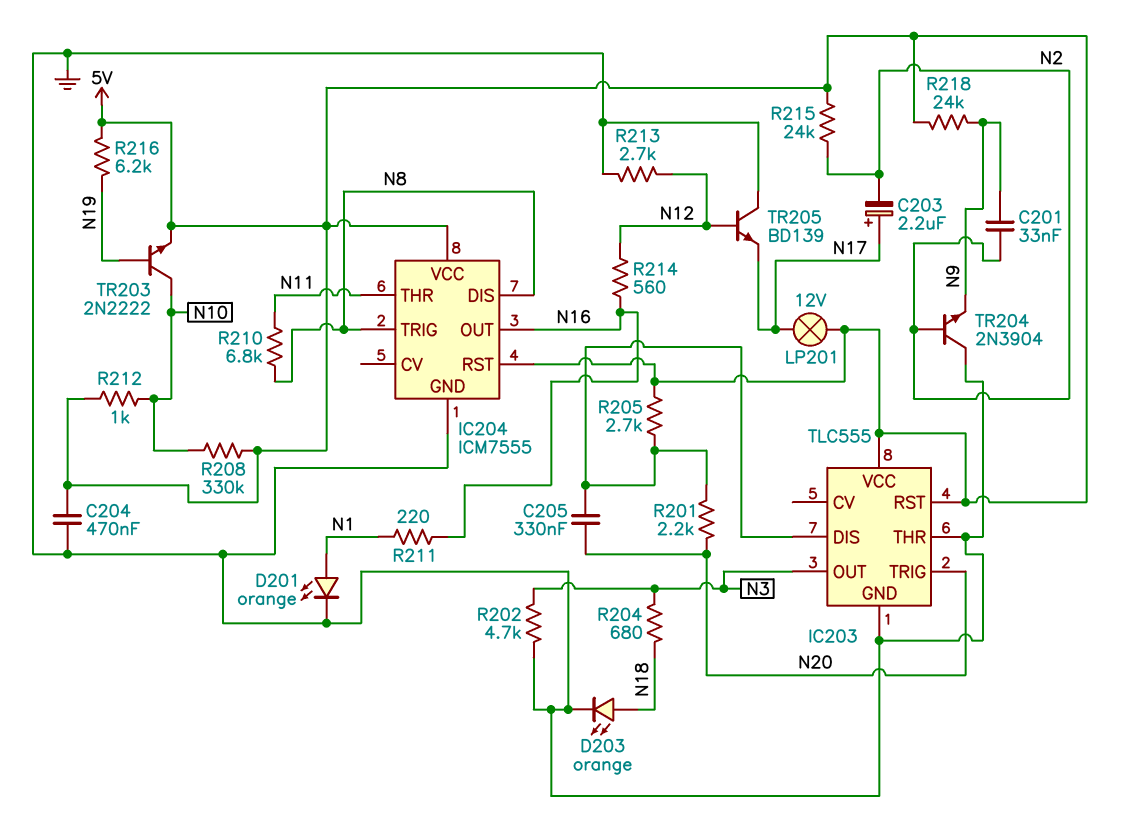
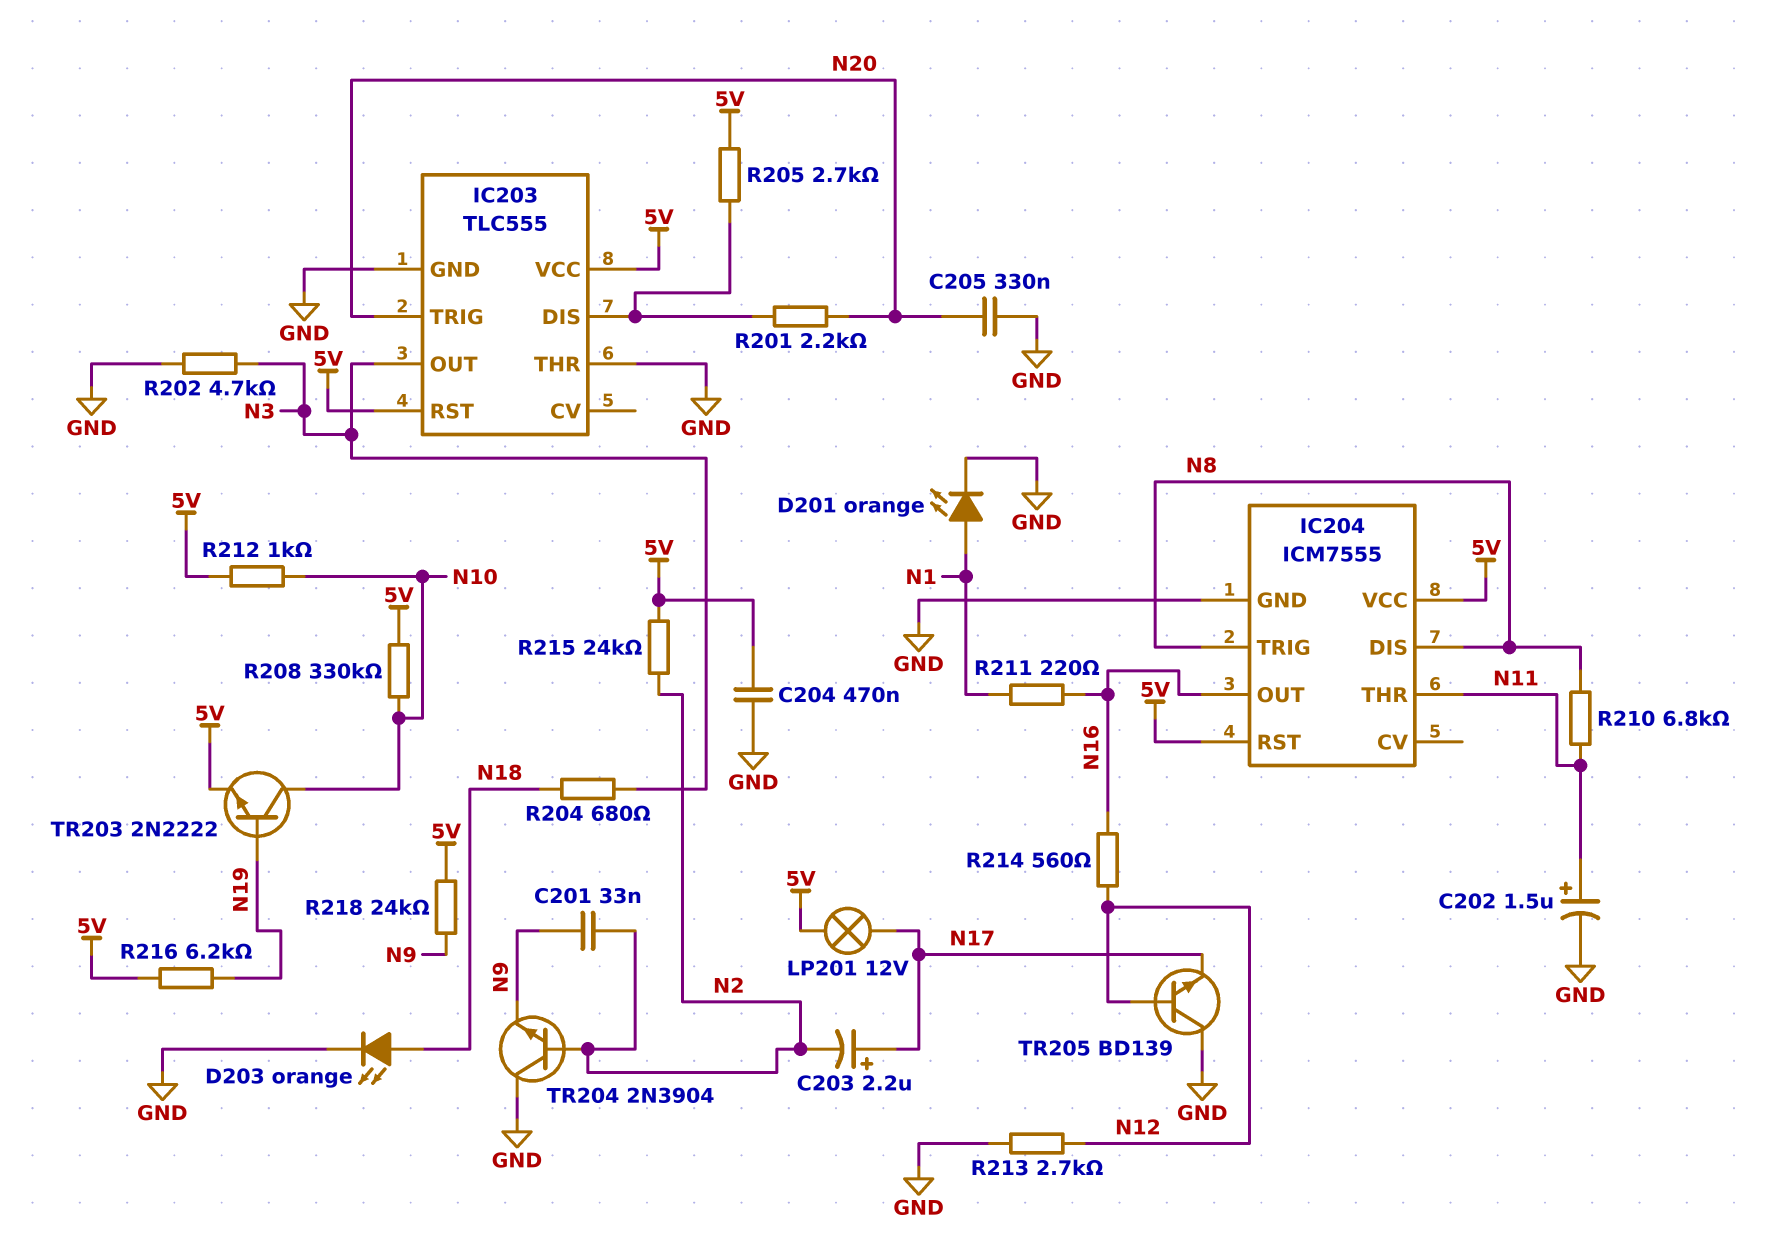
C202: none -> 1.5uF (plus N11, minus GND)
C205: 330nF (IC203/DIS, N20) -> 330nF (GND, N20)

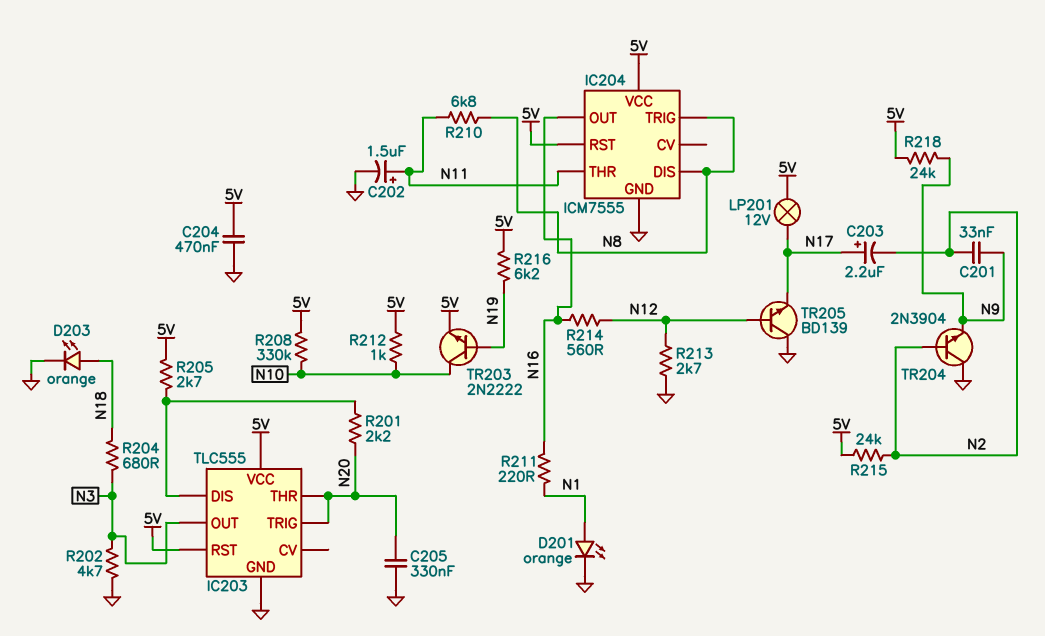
IC203 pin THR: GND -> N20

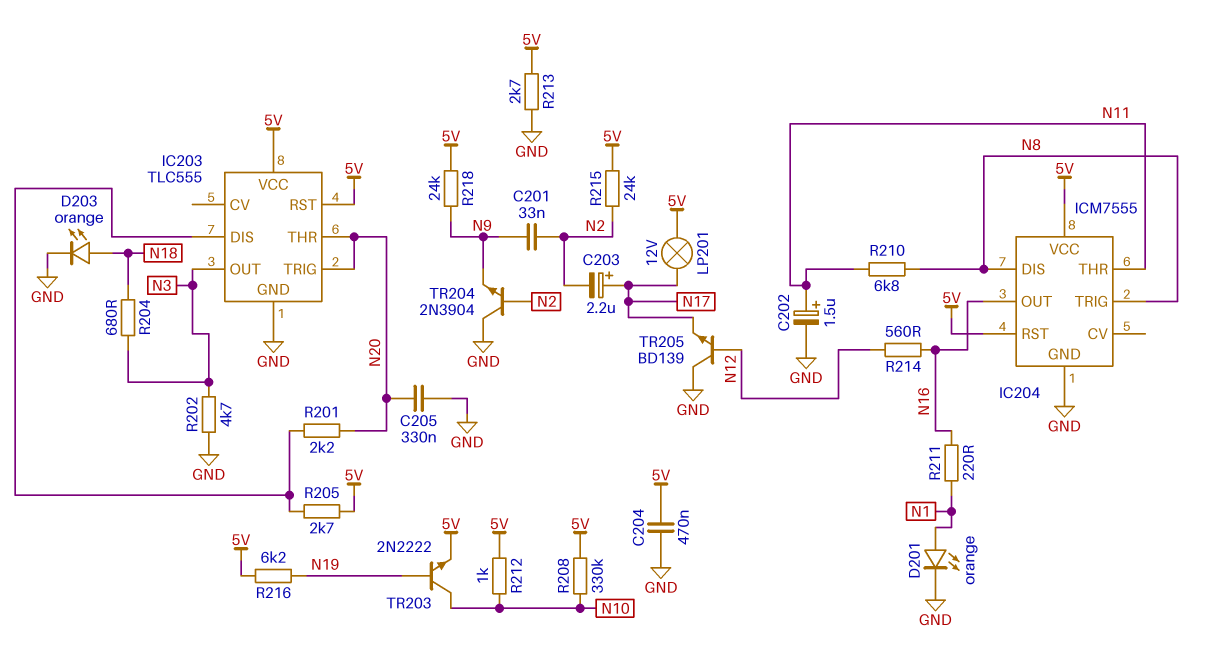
R213: 2.7k (GND, N12) -> 2.7k (5V, GND)

